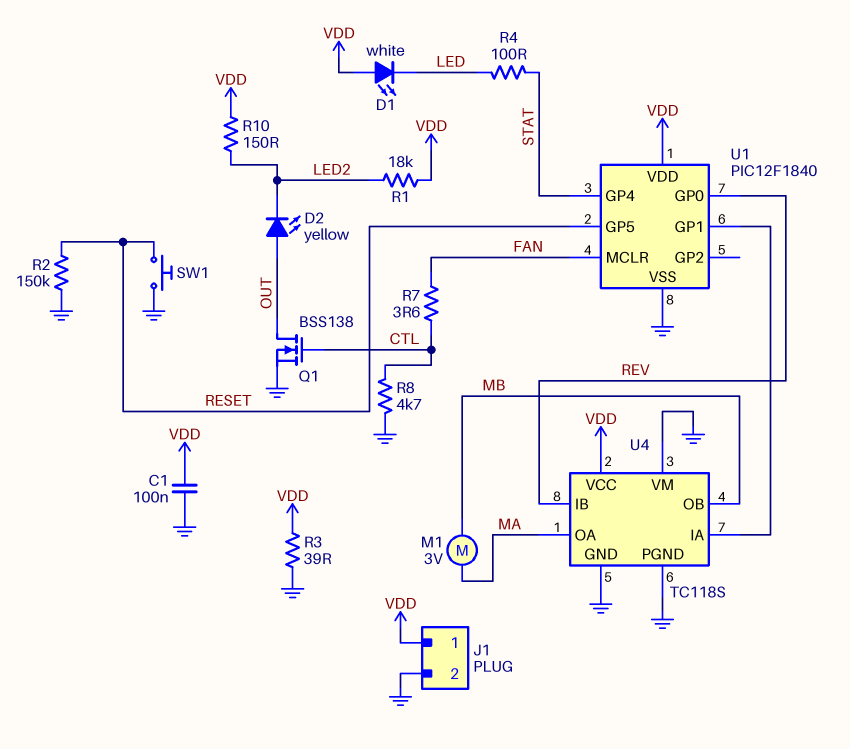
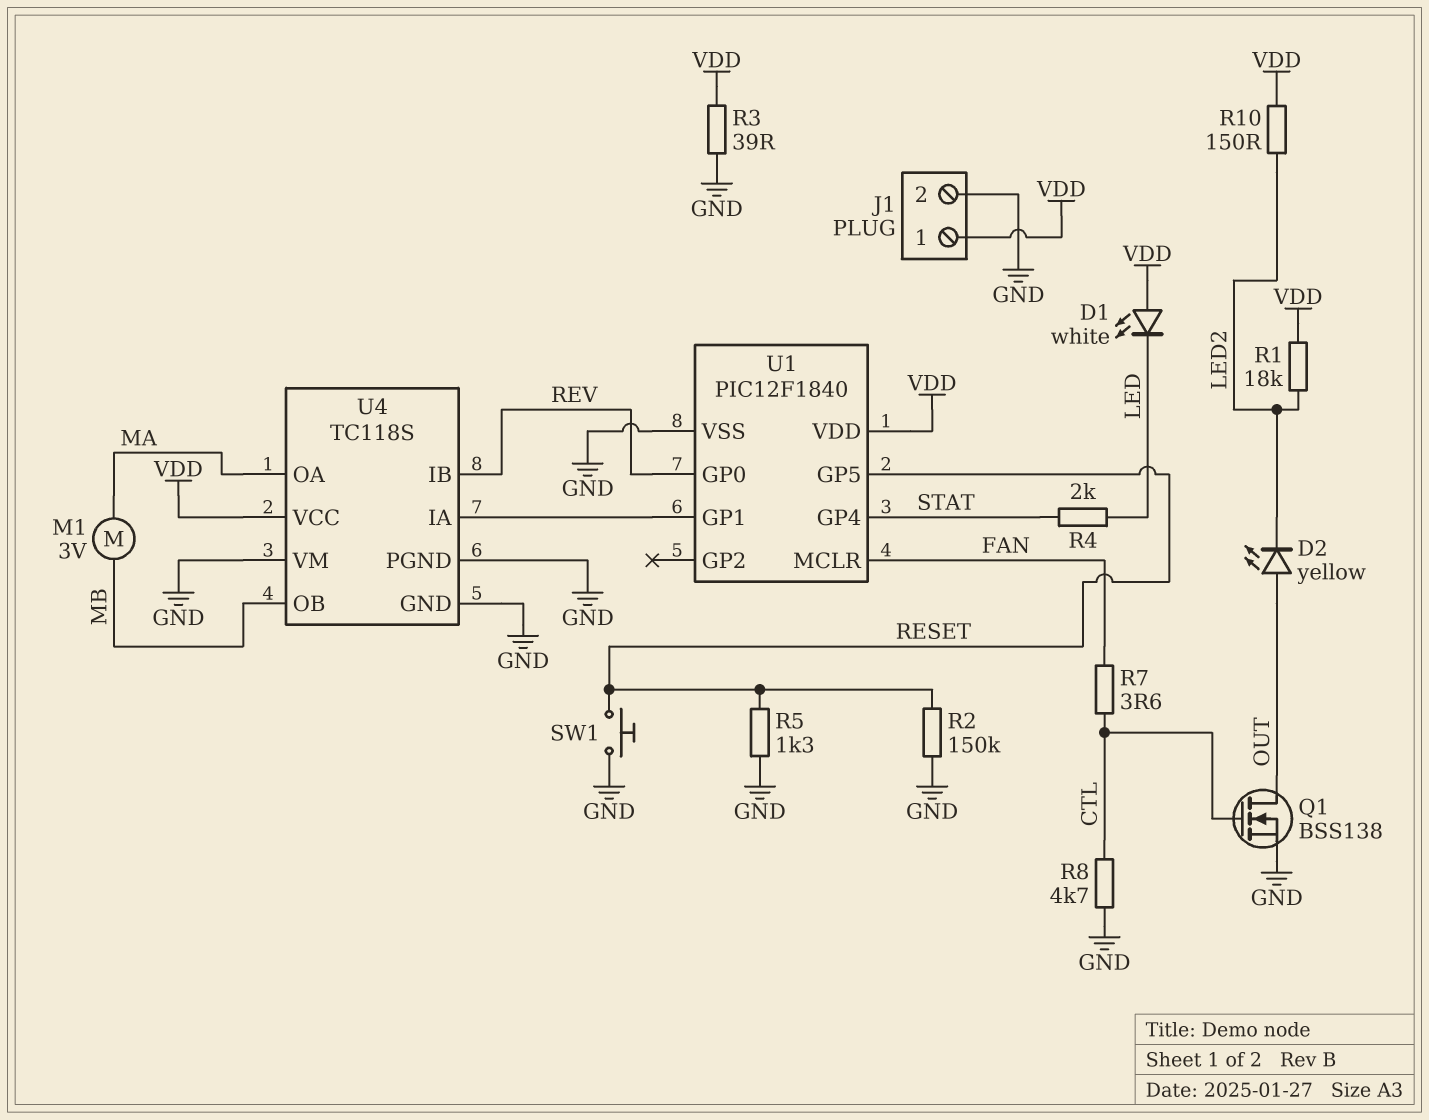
C1: 100nF (GND, VDD) -> none
R4: 100 (LED, STAT) -> 2k (LED, STAT)
R5: none -> 1.3k (GND, RESET)

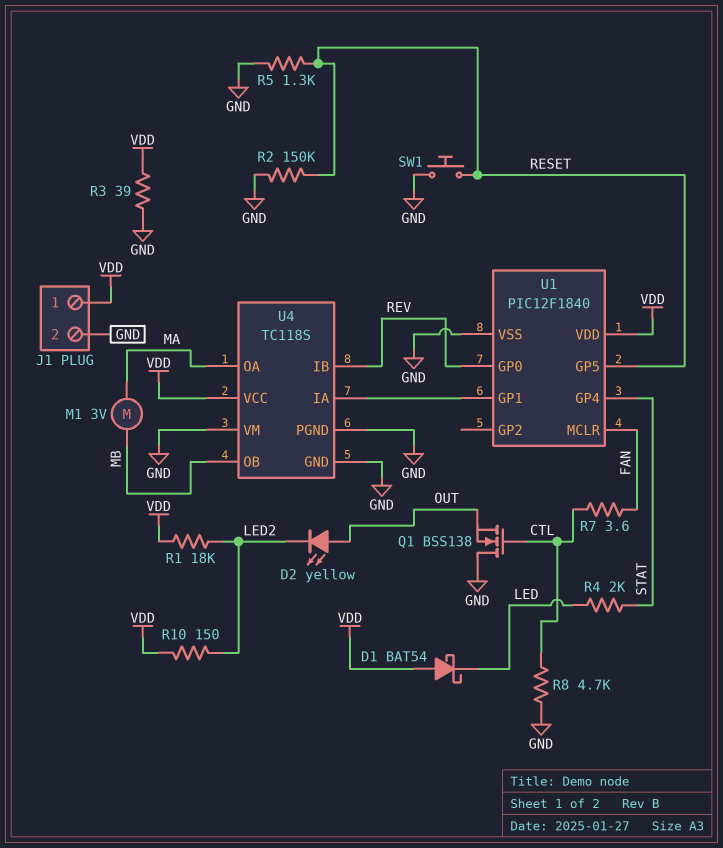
D1: LED white (A VDD, K LED) -> schottky BAT54 (A VDD, K LED)
Q1: NMOS BSS138 (G CTL, D OUT, S GND) -> NMOS BSS138 (G CTL, D GND, S OUT)

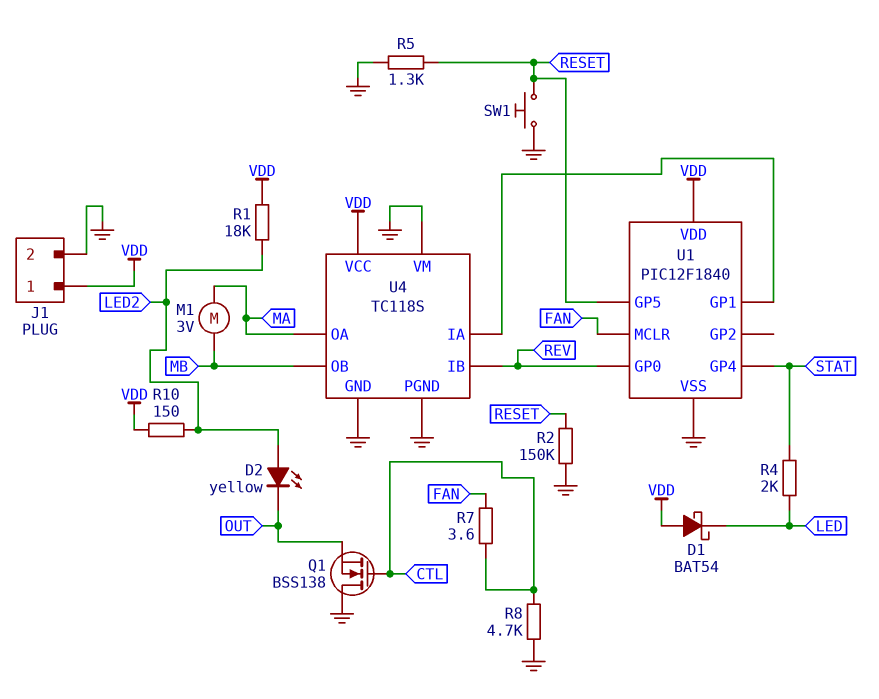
D2: LED yellow (A OUT, K LED2) -> LED yellow (A LED2, K OUT)
R3: 39 (GND, VDD) -> none

